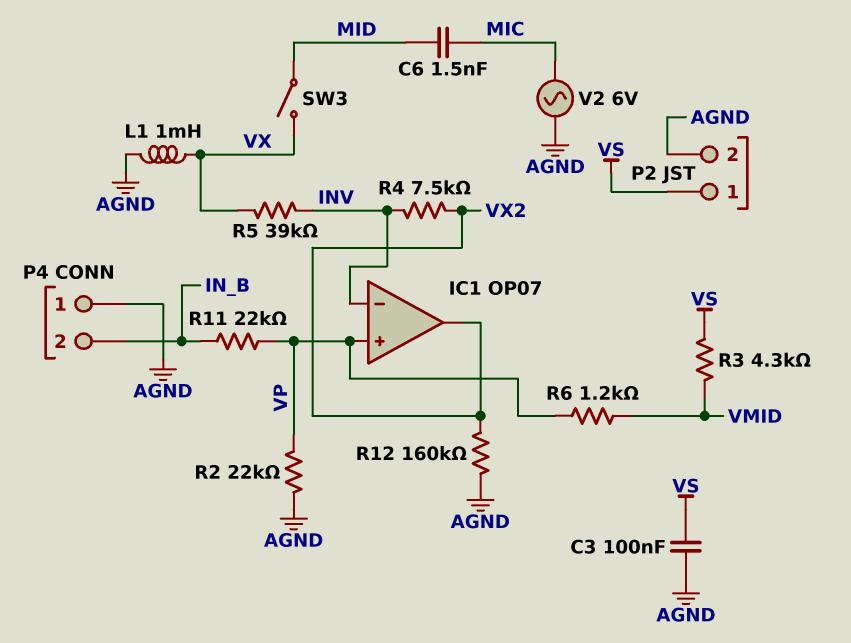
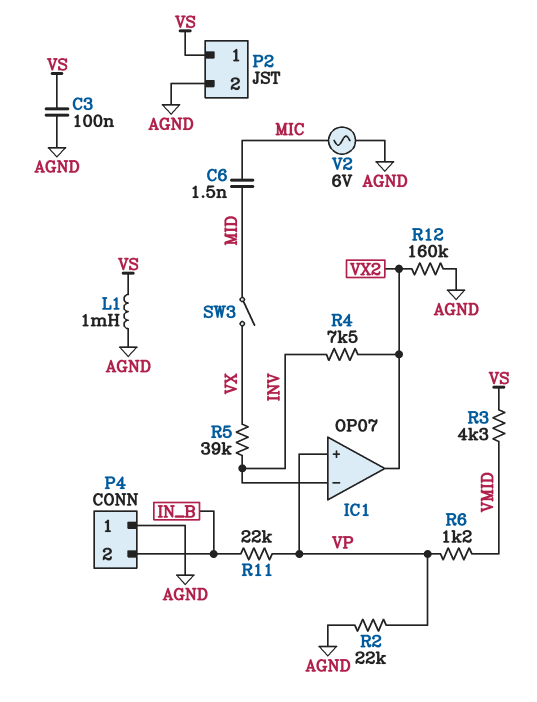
L1: 1mH (AGND, VX) -> 1mH (AGND, VS)

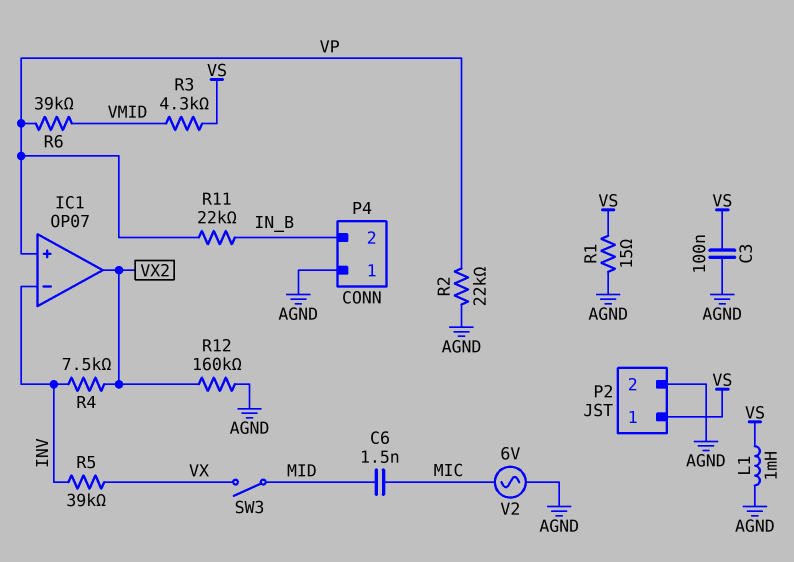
R1: none -> 15 (AGND, VS)
R6: 1.2k (VMID, VP) -> 39k (VMID, VP)

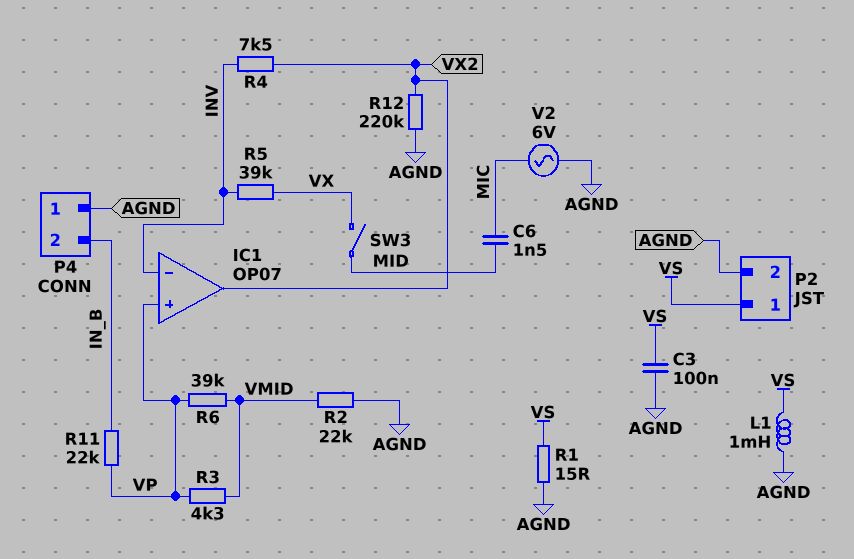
R2: 22k (AGND, VP) -> 22k (AGND, VMID)
R3: 4.3k (VMID, VS) -> 4.3k (VMID, VP)
R12: 160k (AGND, VX2) -> 220k (AGND, VX2)

